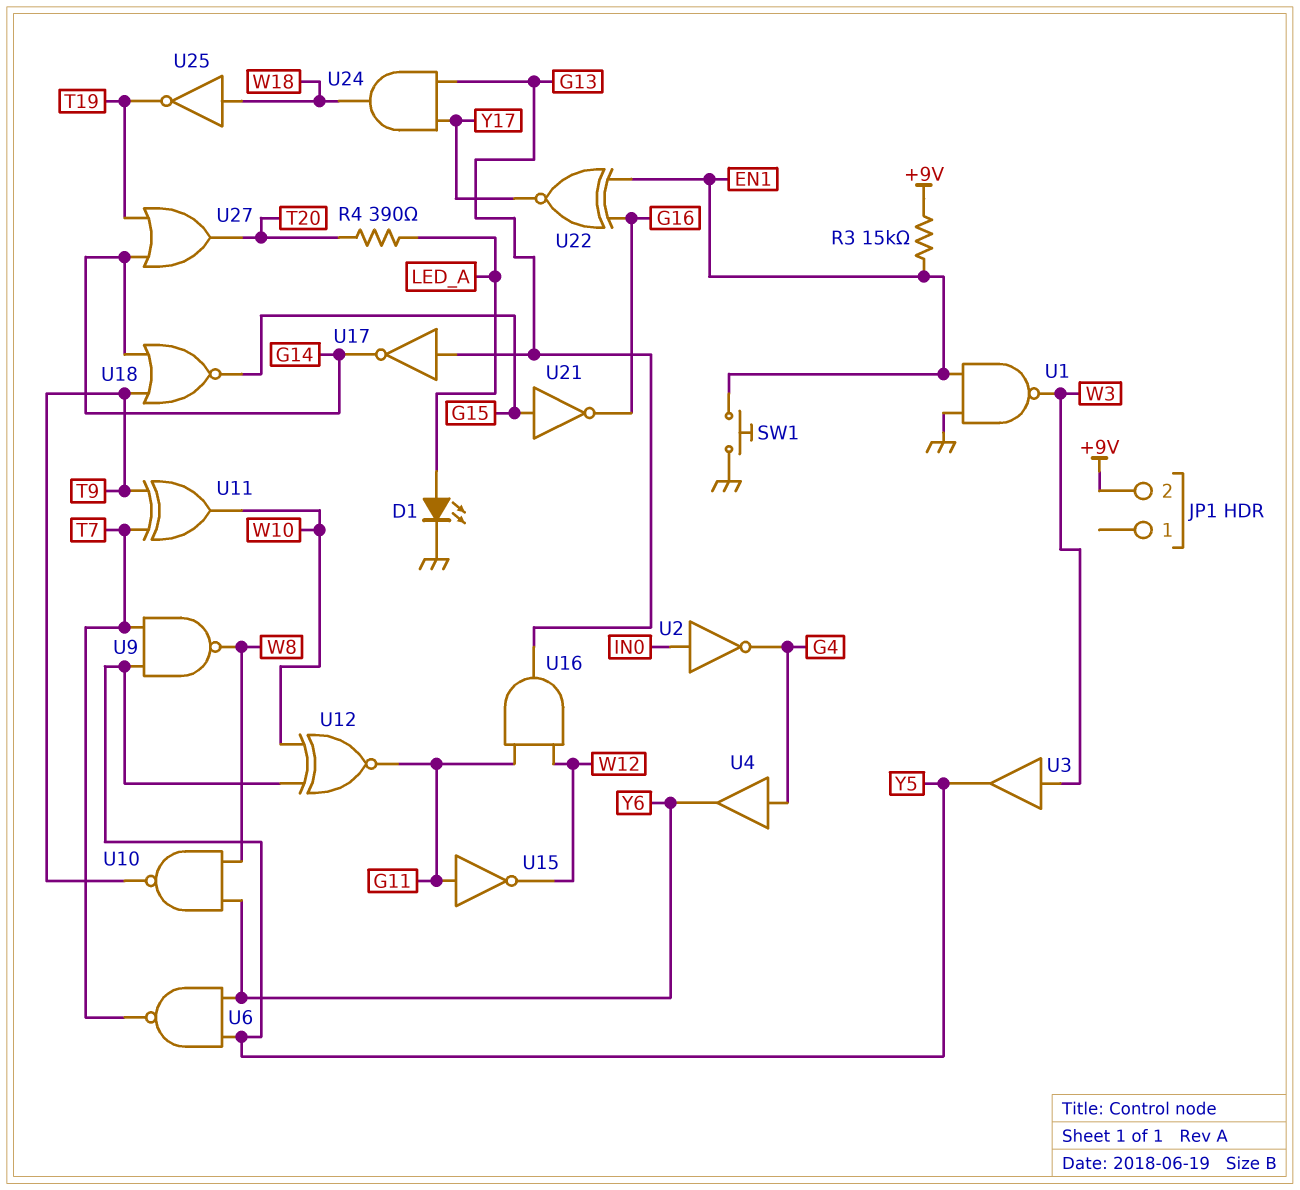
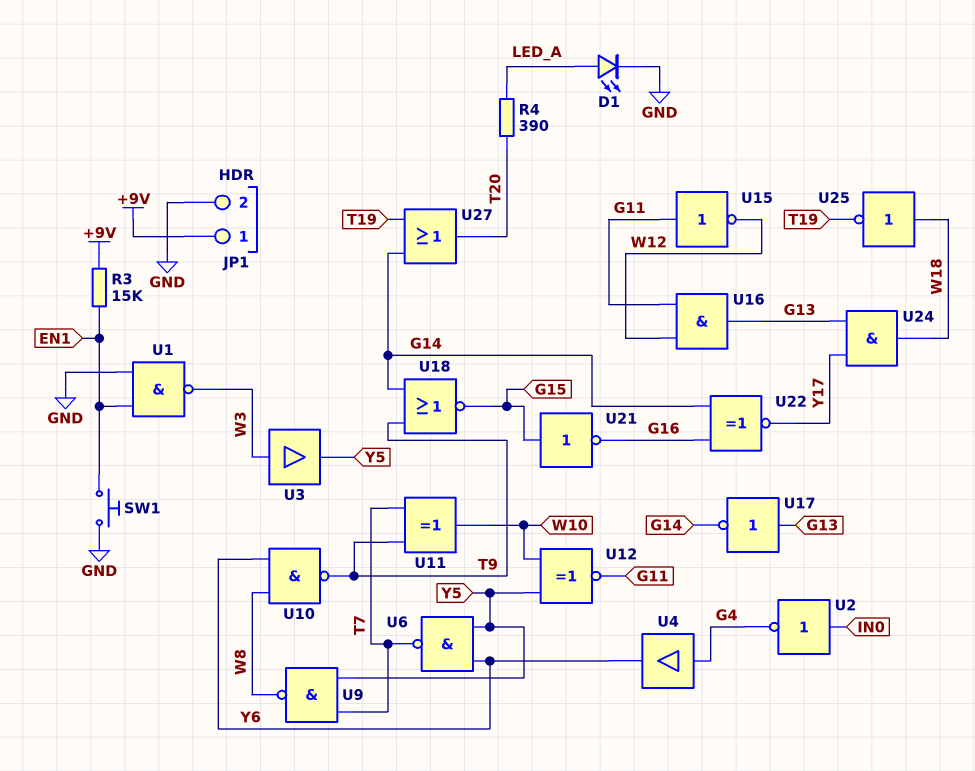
JP1 pin 1: none -> +9V
JP1 pin 2: +9V -> GND
U22: XNOR (in EN1, in G16, out Y17) -> XNOR (in G14, in G16, out Y17)

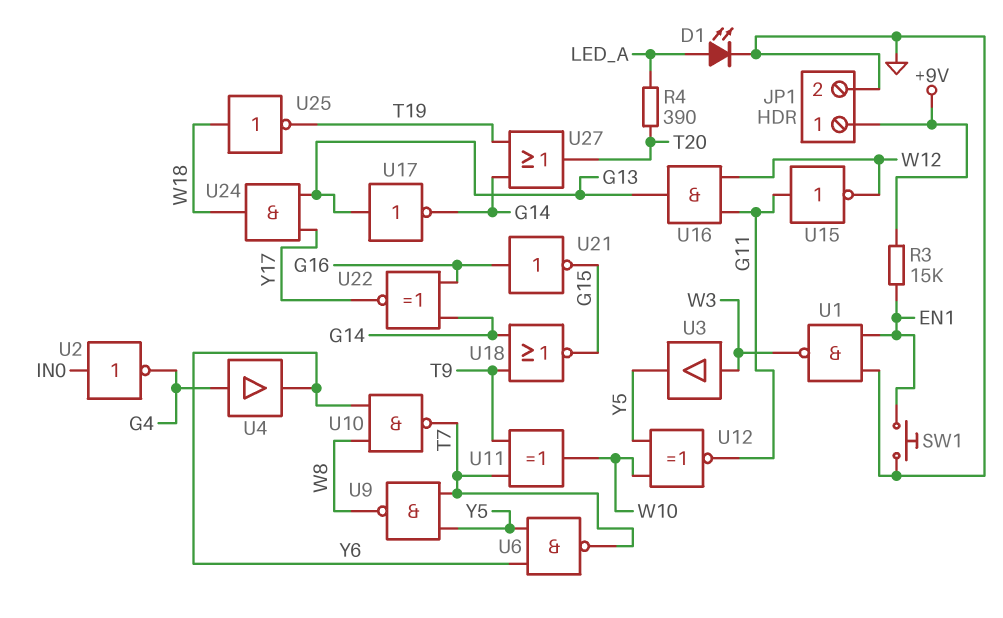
U10: NAND (in W8, in Y6, out T9) -> NAND (in W8, in Y6, out T7)
U21: NOT (in G15, out G16) -> NOT (in G16, out G15)

